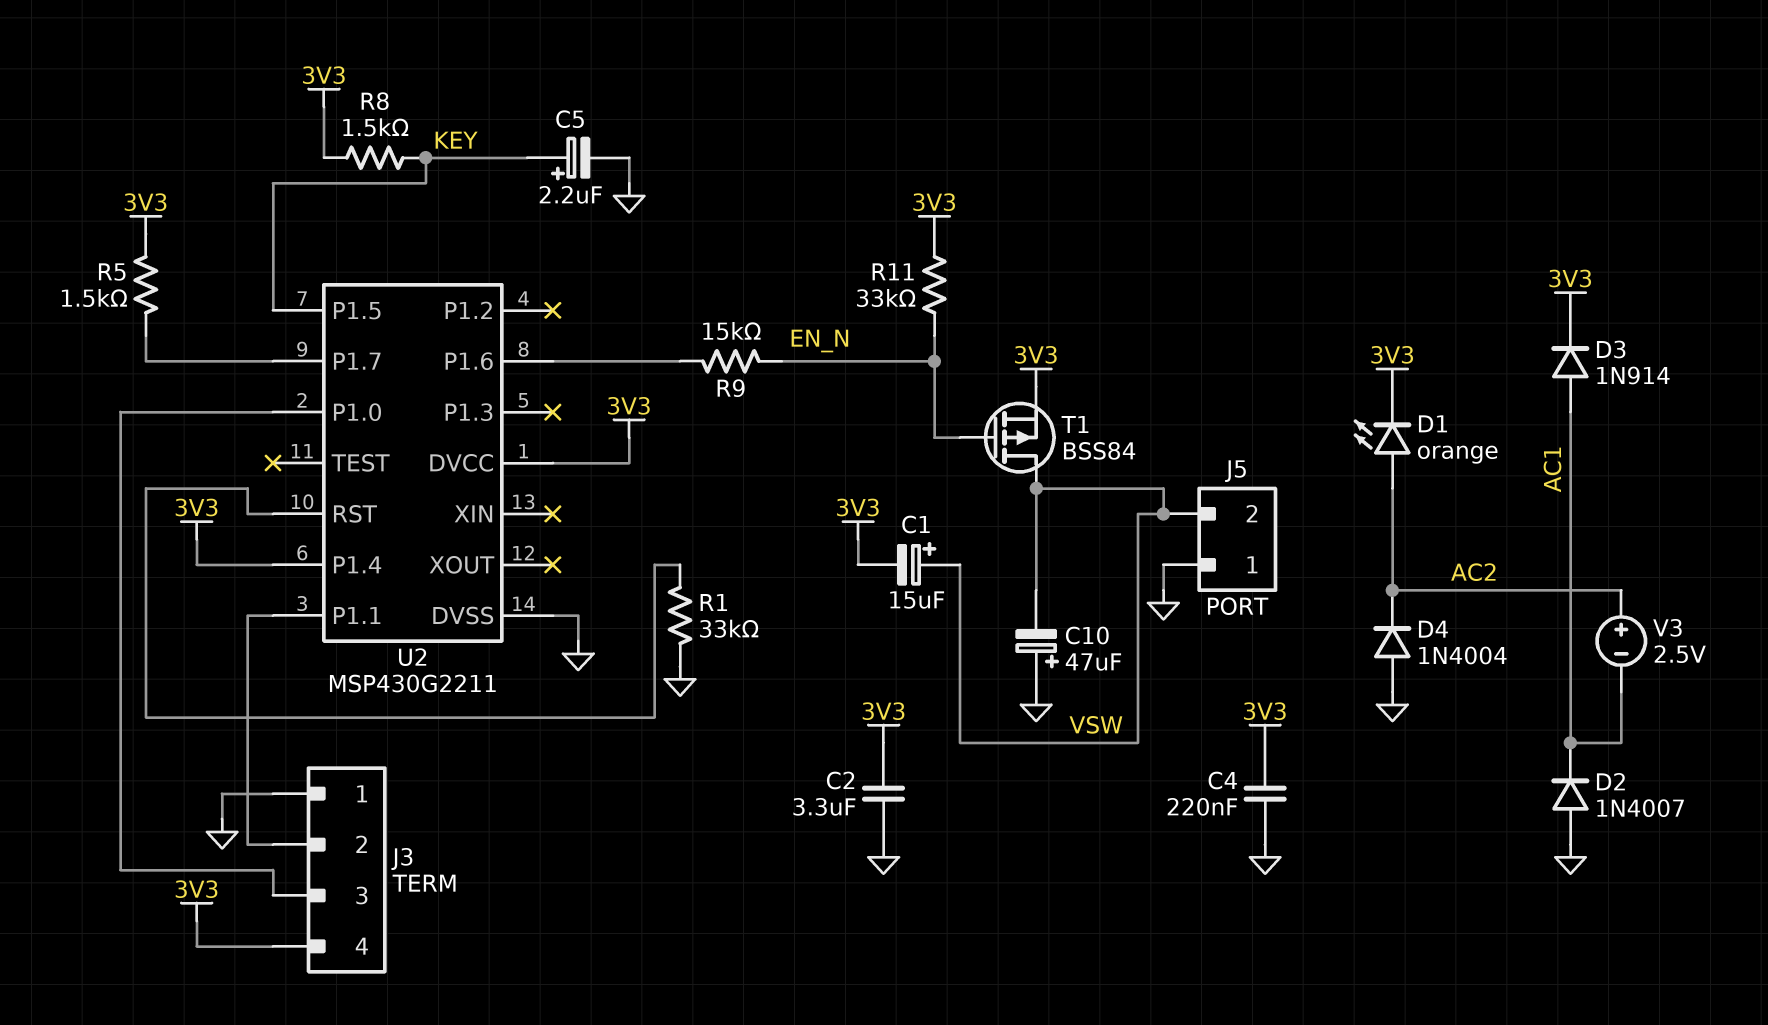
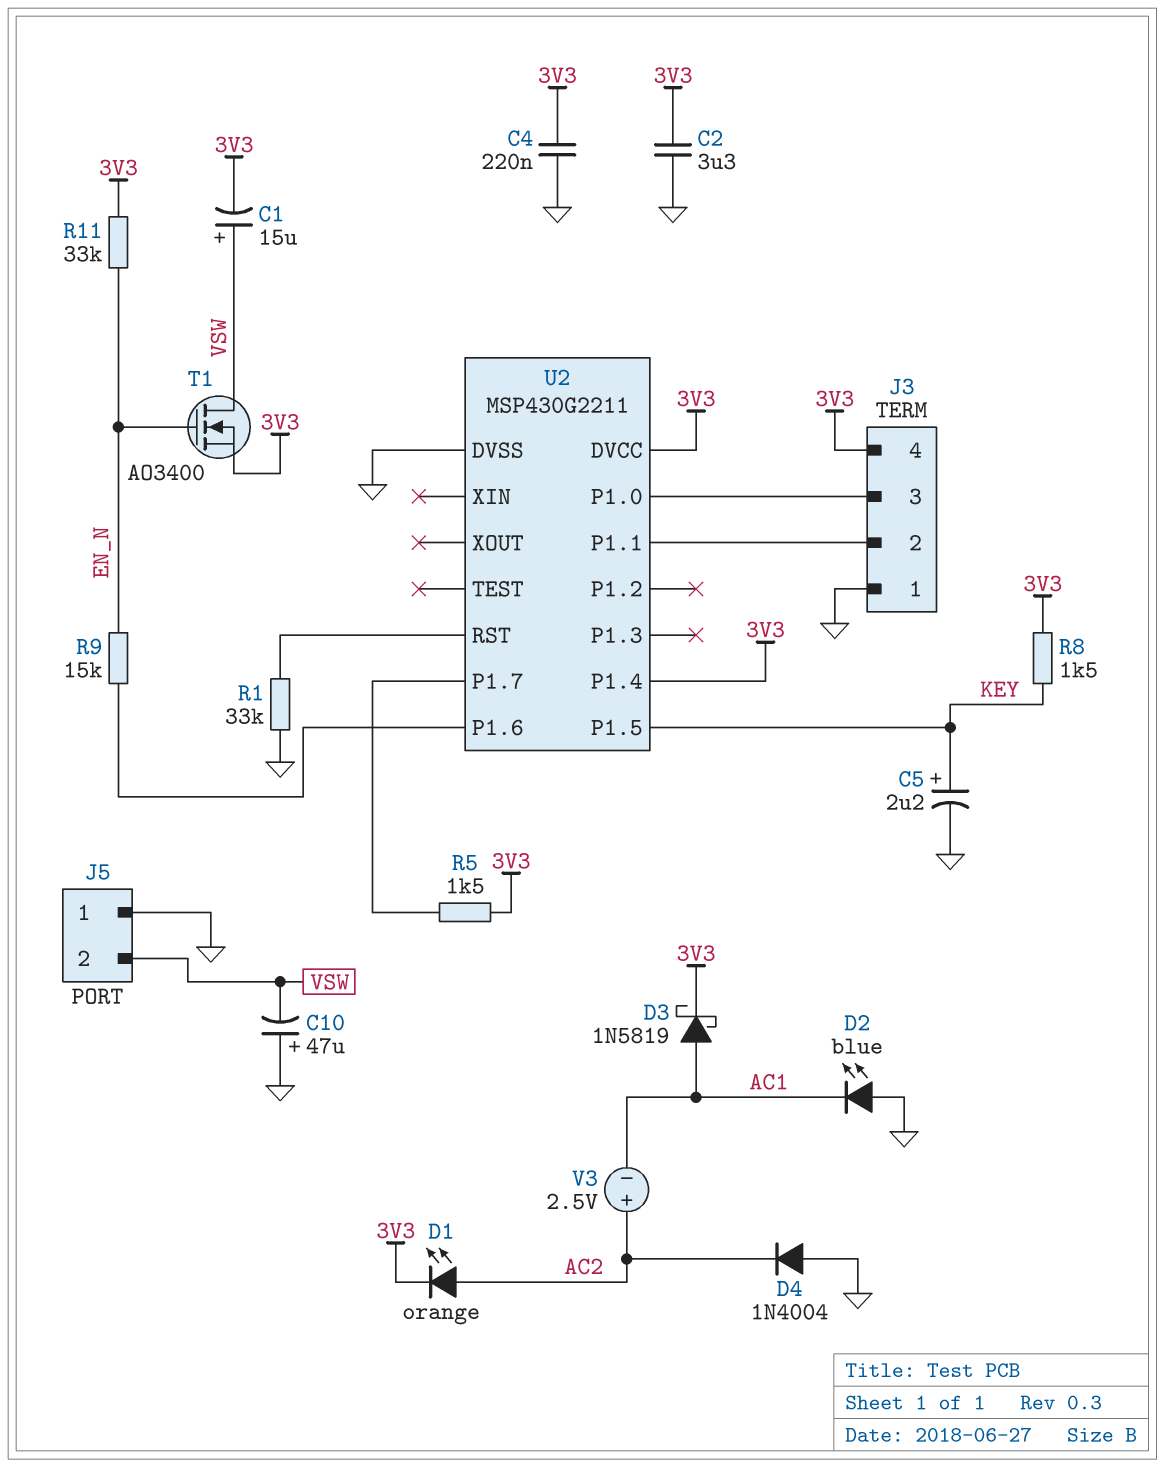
D2: diode 1N4007 (A GND, K AC1) -> LED blue (A GND, K AC1)
D3: diode 1N914 (A AC1, K 3V3) -> schottky 1N5819 (A AC1, K 3V3)
T1: PMOS BSS84 (G EN_N, D VSW, S 3V3) -> NMOS AO3400 (G EN_N, D VSW, S 3V3)

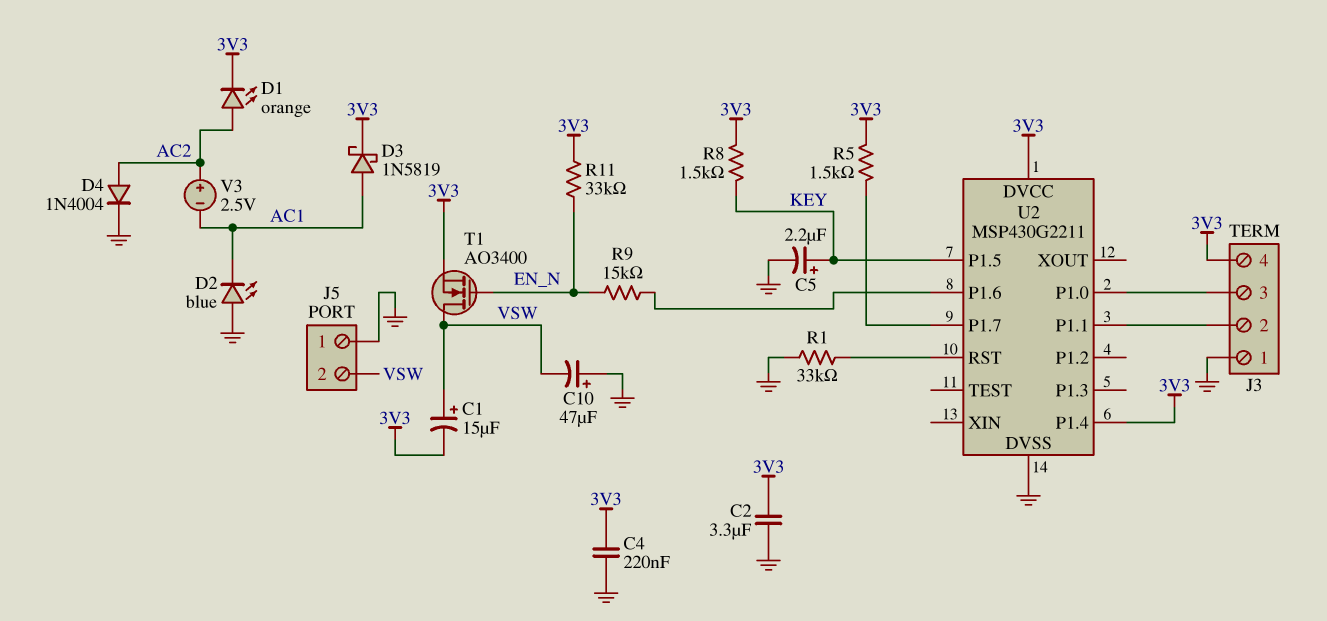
D4: diode 1N4004 (A GND, K AC2) -> diode 1N4004 (A AC2, K GND)

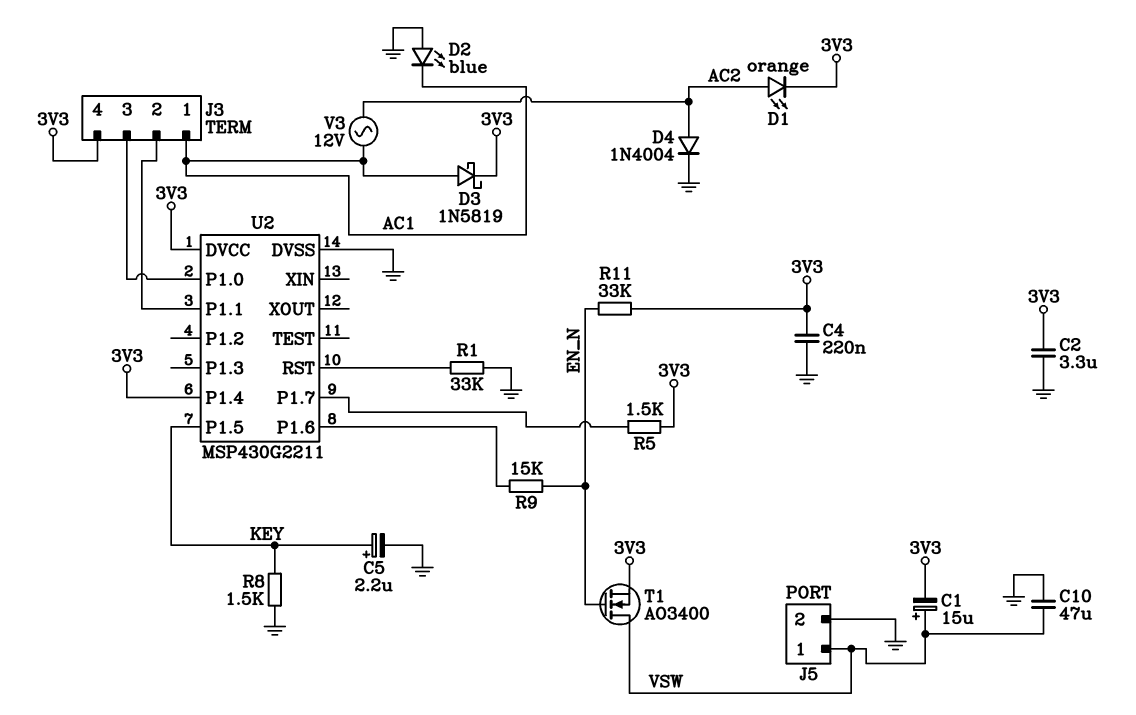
C10: 47uF (plus GND, minus VSW) -> 47uF (GND, VSW)
J3 pin 1: GND -> AC1
J5 pin 1: GND -> VSW
J5 pin 2: VSW -> GND
R8: 1.5k (3V3, KEY) -> 1.5k (GND, KEY)
V3: 2.5V (plus AC2, minus AC1) -> AC 12V (AC1, AC2)

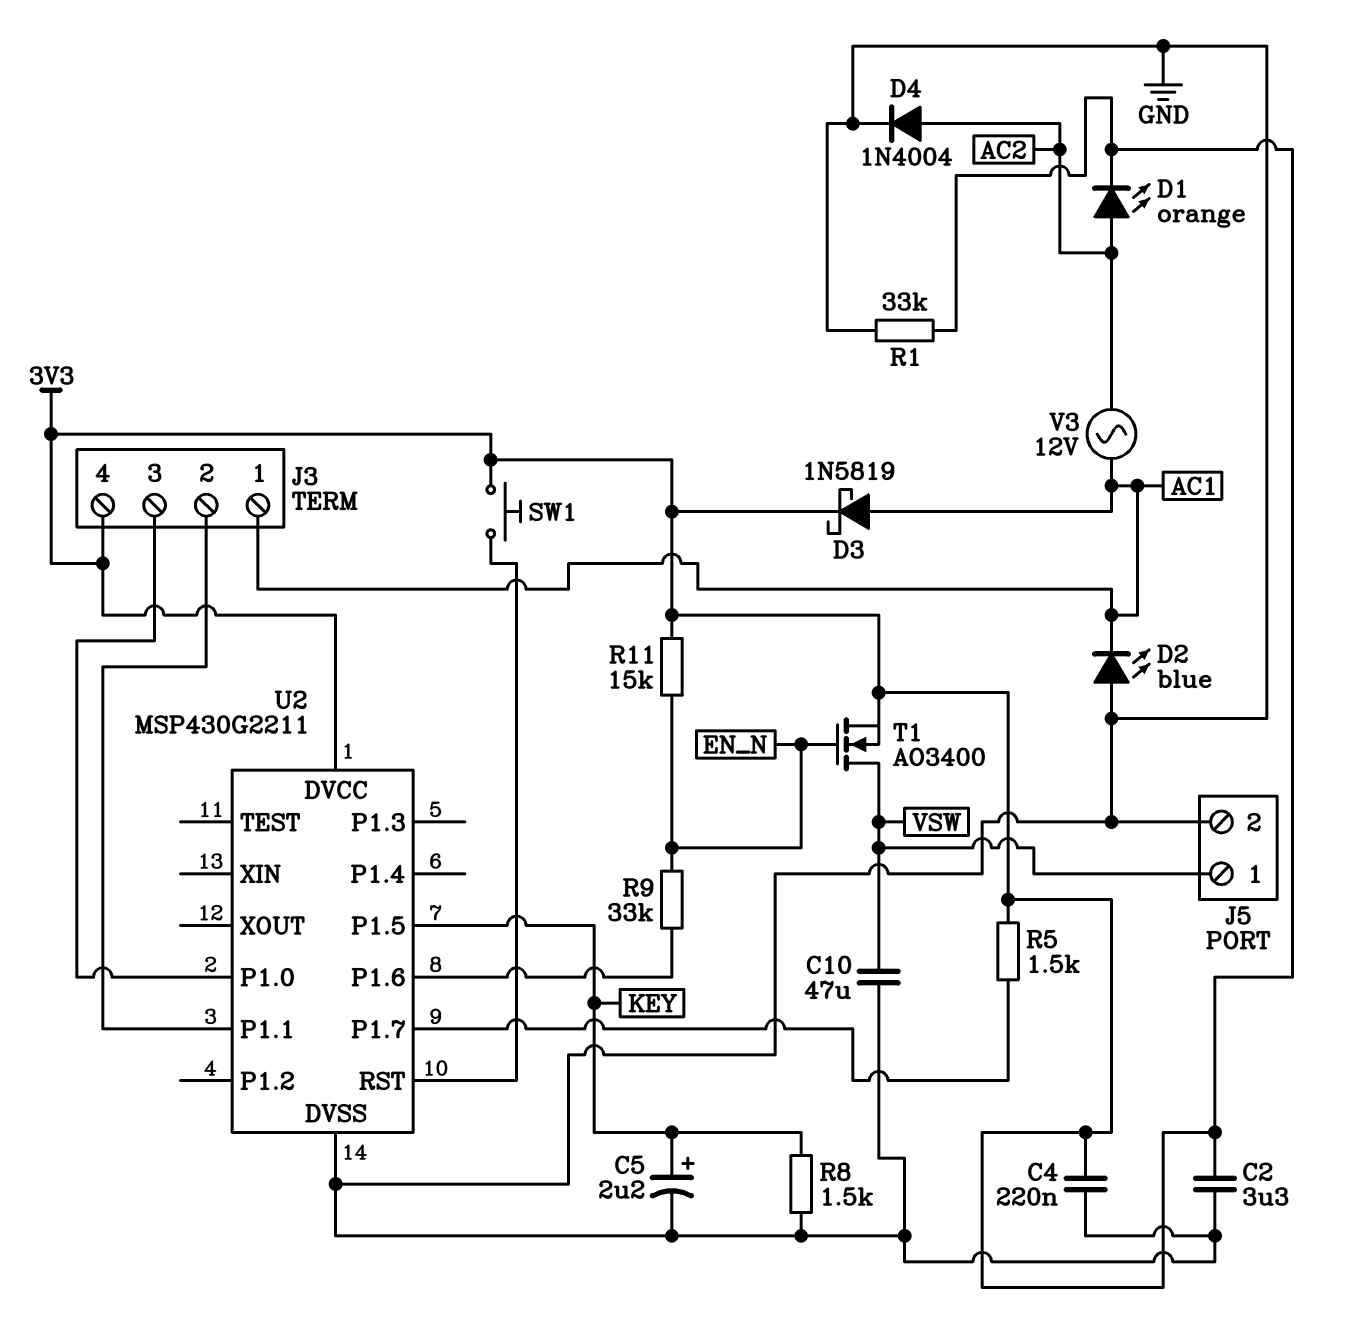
C1: 15uF (plus VSW, minus 3V3) -> none
R1: 33k (GND, U2/RST) -> 33k (3V3, GND)
R9: 15k (EN_N, U2/P1.6) -> 33k (EN_N, U2/P1.6)
R11: 33k (3V3, EN_N) -> 15k (3V3, EN_N)
SW1: none -> button (3V3, U2/RST)
U2 pin P1.4: 3V3 -> none

